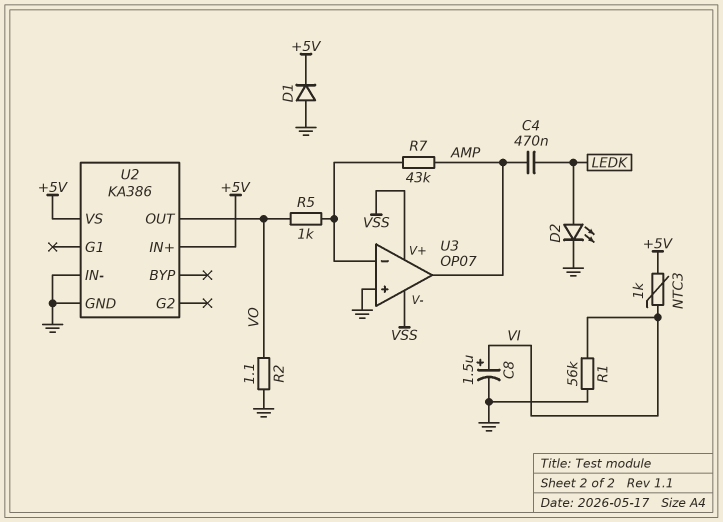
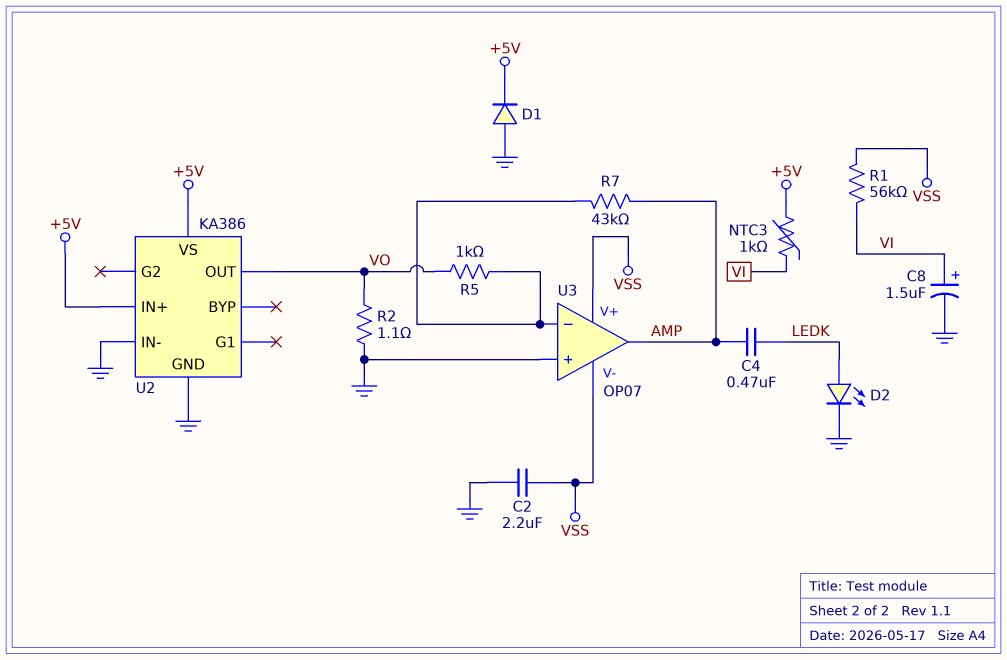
C2: none -> 2.2uF (GND, VSS)
R1: 56k (GND, VI) -> 56k (VI, VSS)

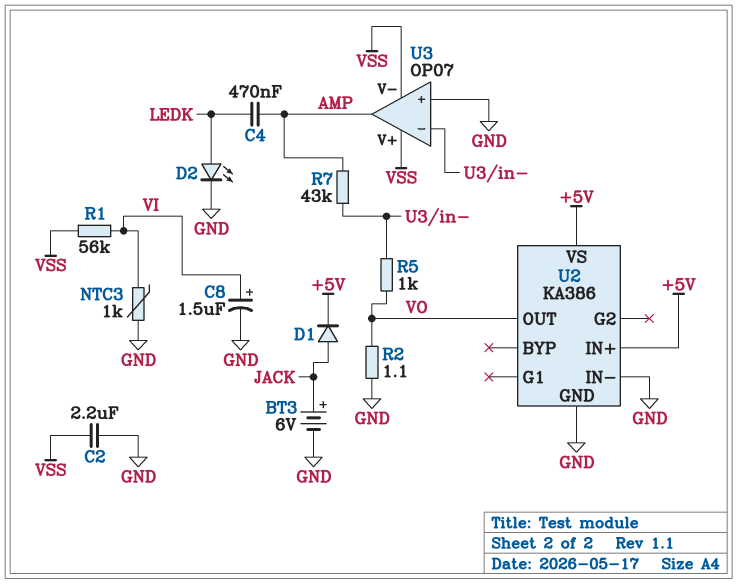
BT3: none -> 6V (plus JACK, minus GND)
D1: diode (A GND, K +5V) -> diode (A JACK, K +5V)
NTC3: 1k (+5V, VI) -> 1k (GND, VI)

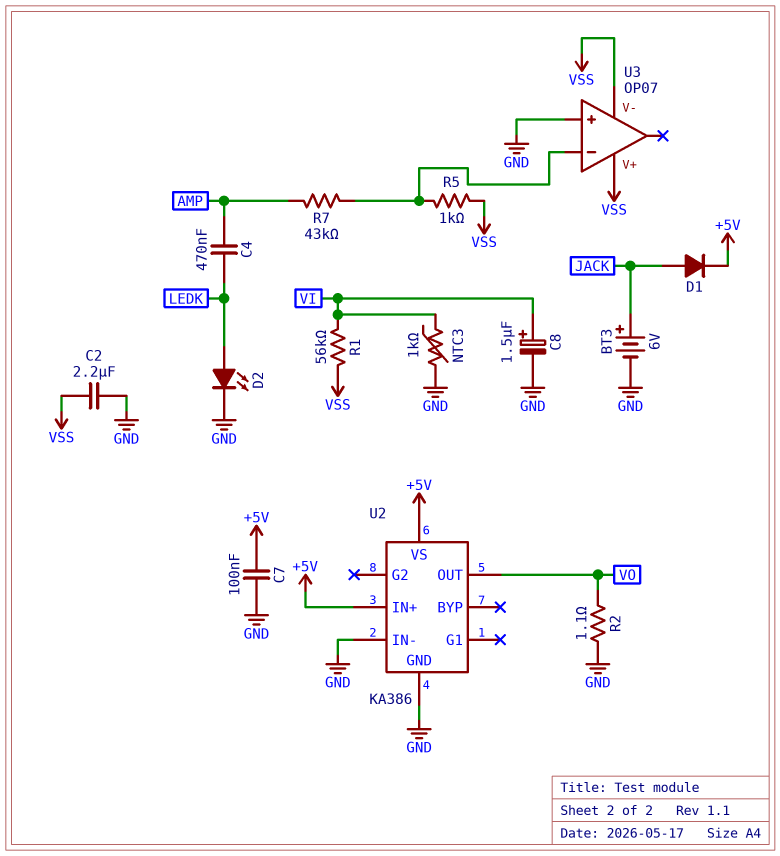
C7: none -> 100nF (+5V, GND)
R5: 1k (U3/in-, VO) -> 1k (U3/in-, VSS)
U3 pin out: AMP -> none

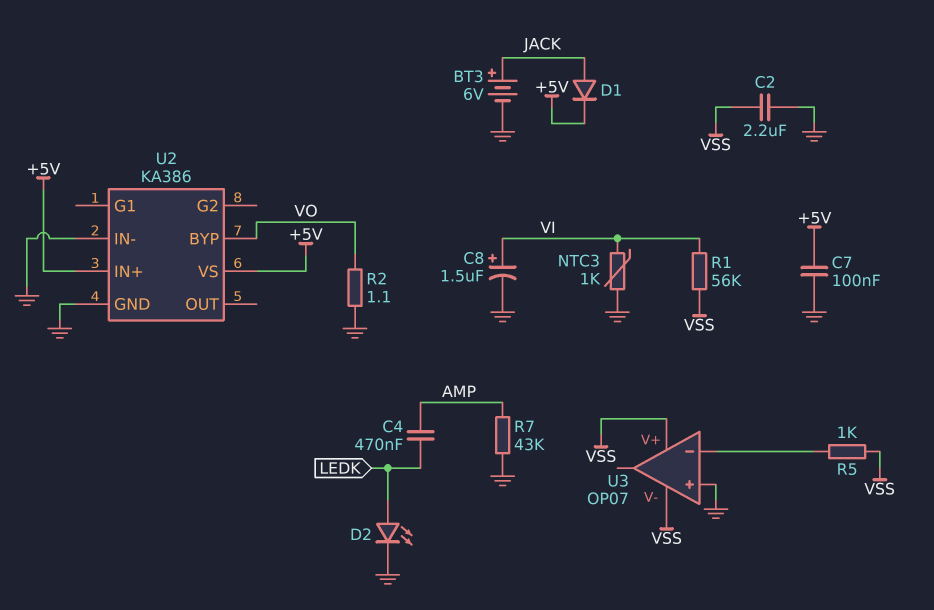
R7: 43k (AMP, U3/in-) -> 43k (AMP, GND)
U2 pin BYP: none -> VO
U2 pin OUT: VO -> none

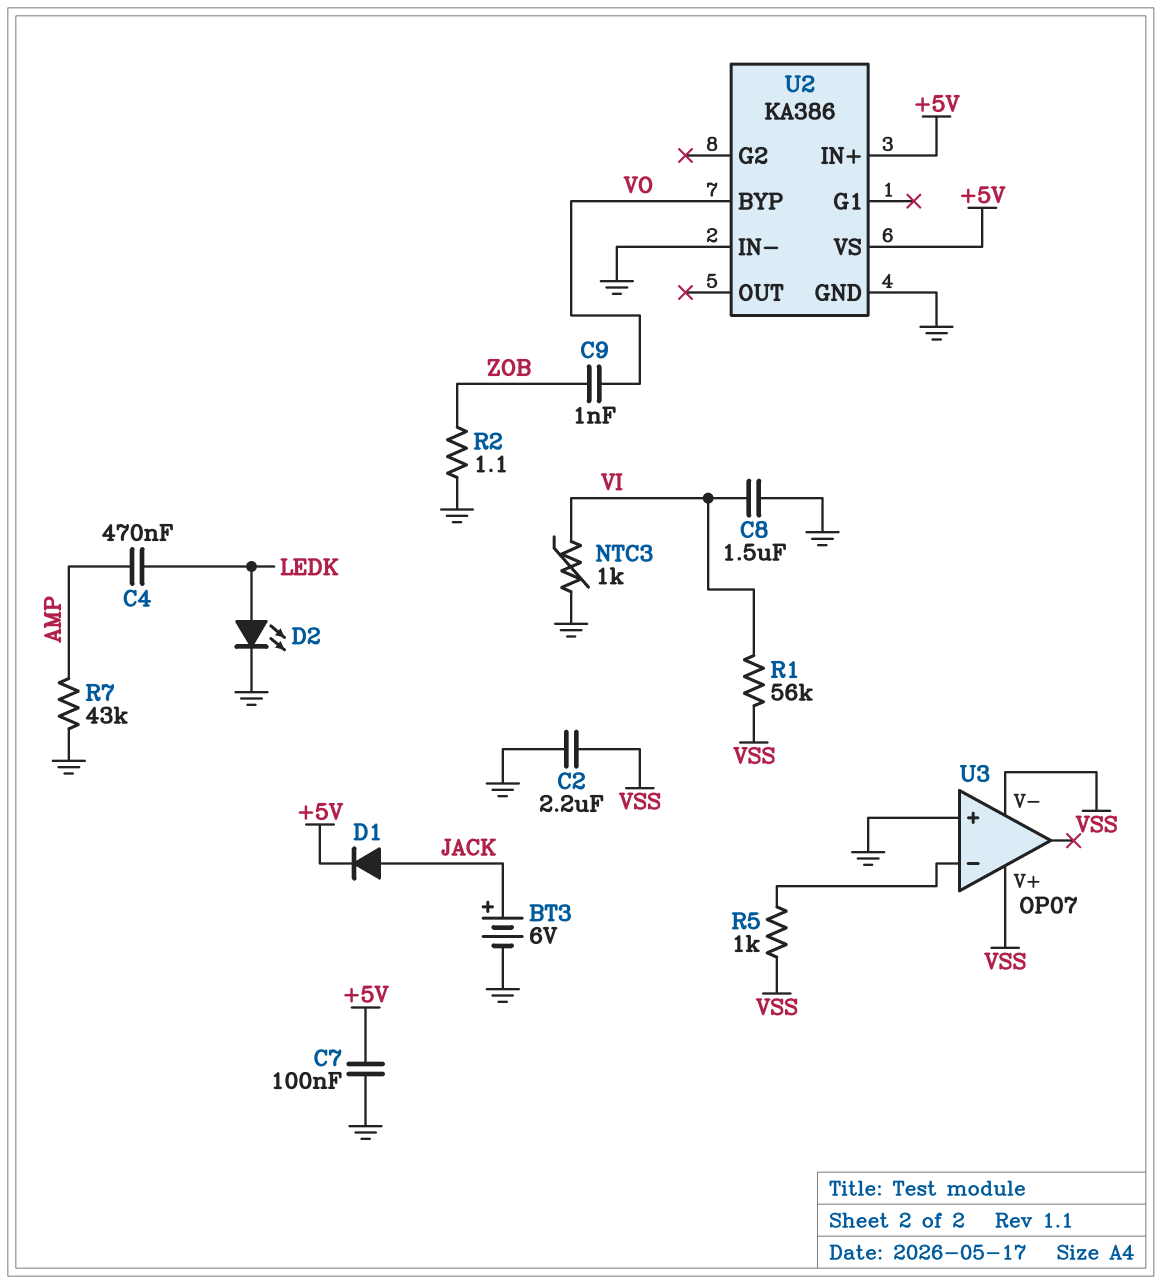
C8: 1.5uF (plus VI, minus GND) -> 1.5uF (GND, VI)
C9: none -> 1nF (VO, ZOB)
R2: 1.1 (GND, VO) -> 1.1 (GND, ZOB)

